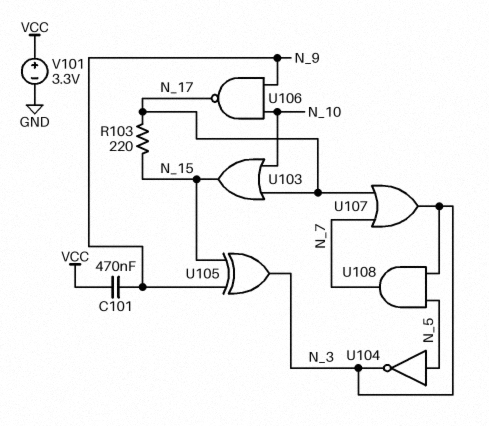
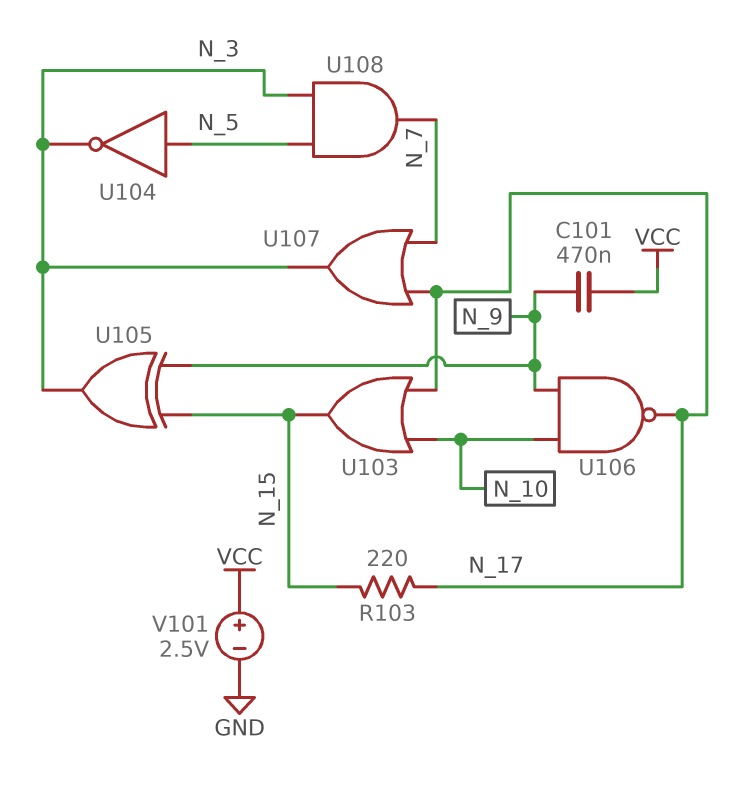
V101: 3.3V (plus VCC, minus GND) -> 2.5V (plus VCC, minus GND)

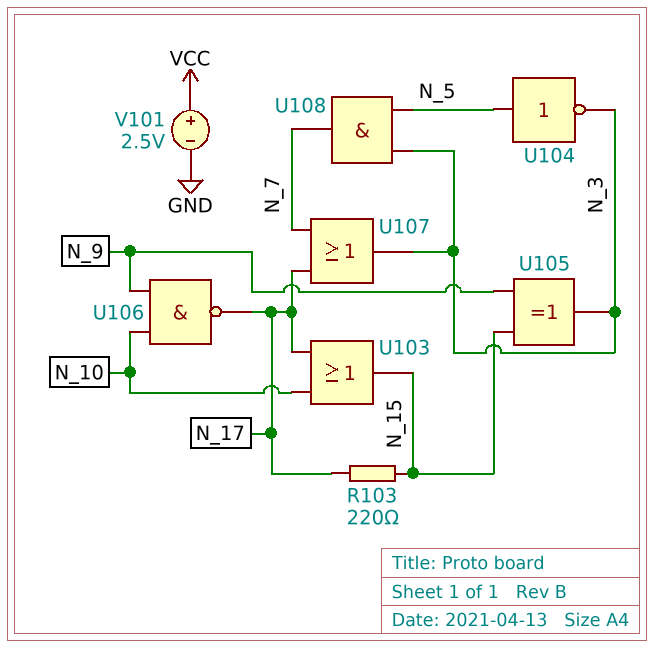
C101: 470nF (N_9, VCC) -> none

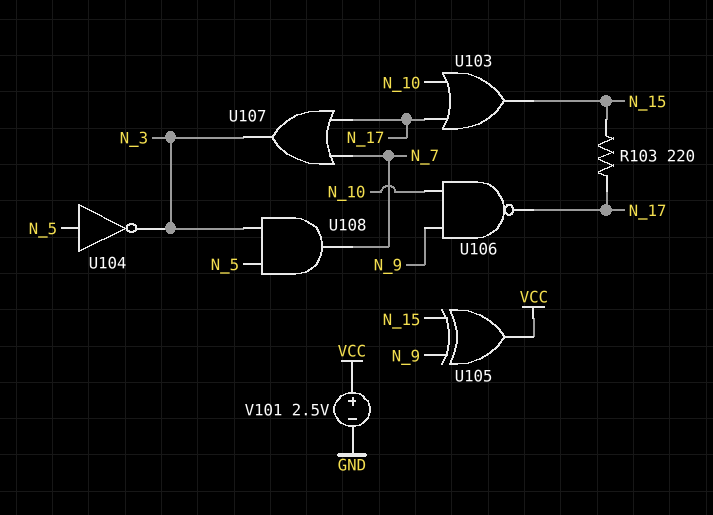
U105: XOR (in N_9, in N_15, out N_3) -> XOR (in N_9, in N_15, out VCC)

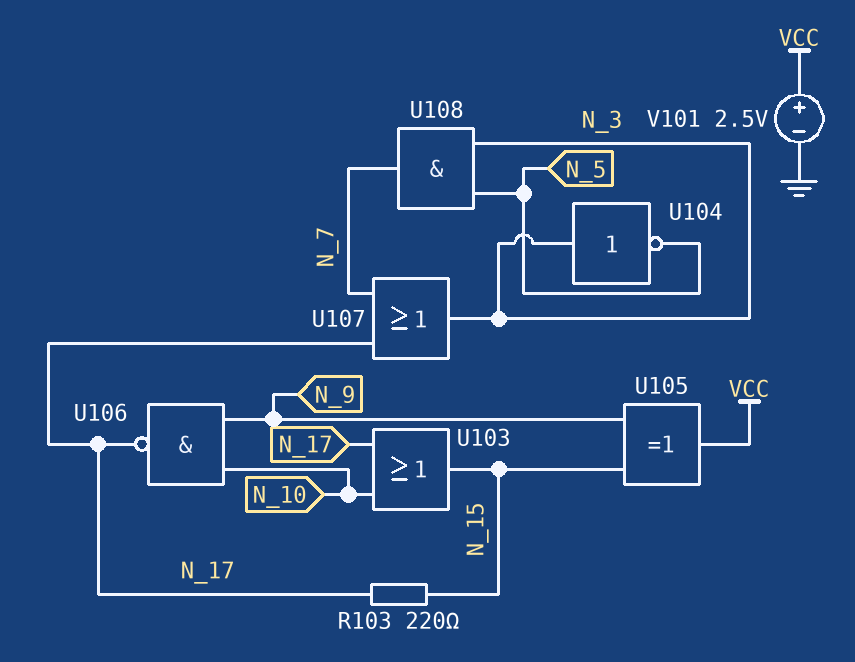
U104: NOT (in N_5, out N_3) -> NOT (in N_3, out N_5)

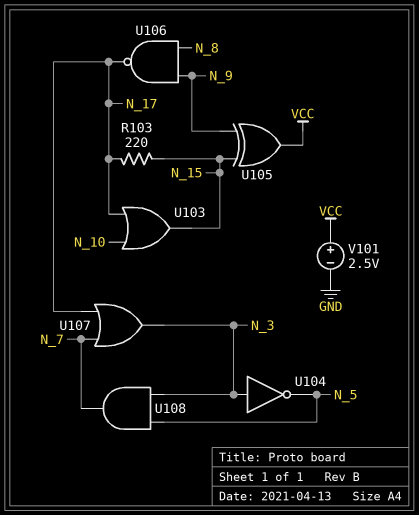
U106: NAND (in N_9, in N_10, out N_17) -> NAND (in N_8, in N_9, out N_17)

